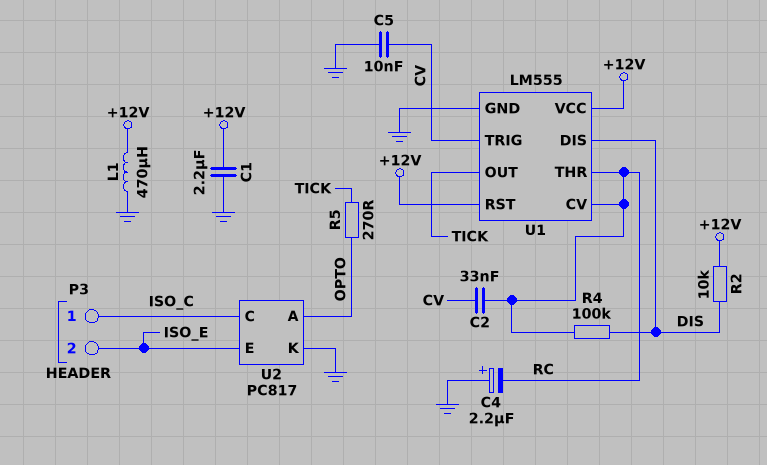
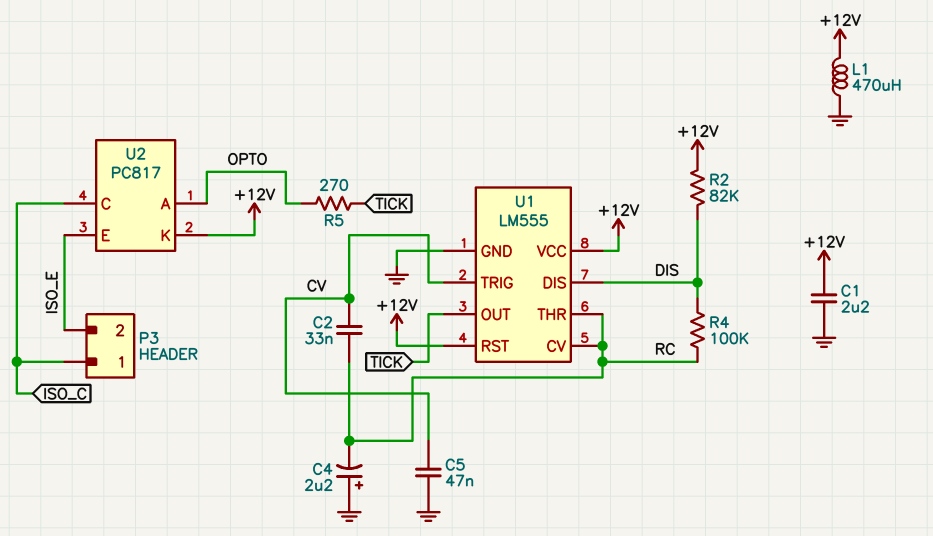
C5: 10nF (CV, GND) -> 47nF (CV, GND)
R2: 10k (+12V, DIS) -> 82k (+12V, DIS)
U2 pin K: GND -> +12V

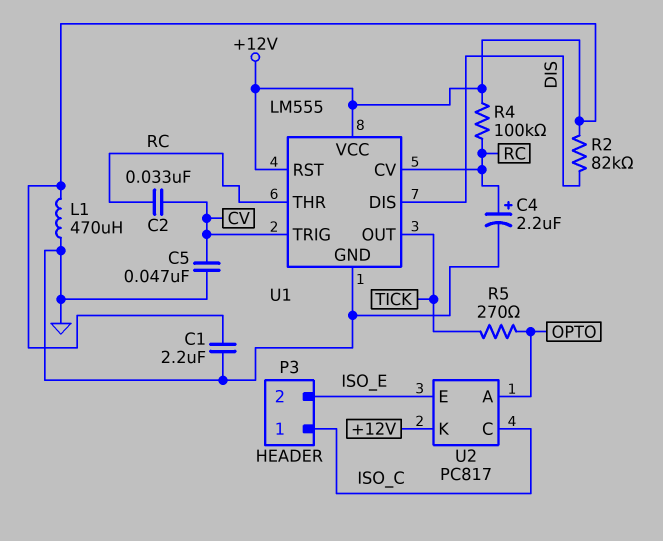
C4: 2.2uF (plus GND, minus RC) -> 2.2uF (plus RC, minus GND)
R4: 100k (DIS, RC) -> 100k (+12V, RC)

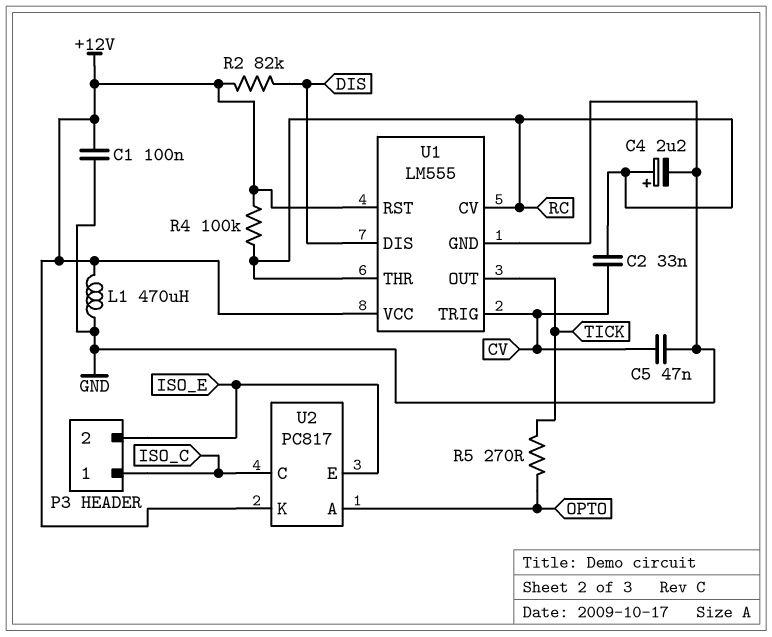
C1: 2.2uF (+12V, GND) -> 100nF (+12V, GND)

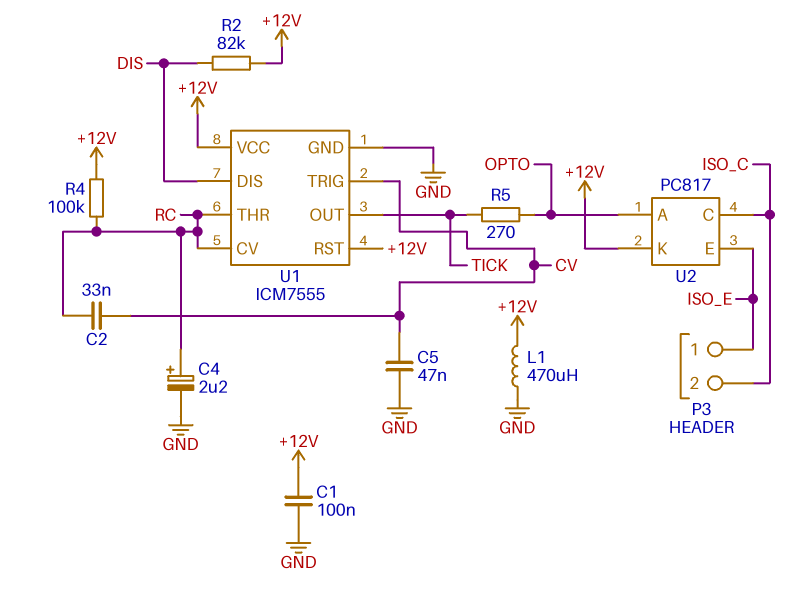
P3 pin 1: ISO_C -> ISO_E
P3 pin 2: ISO_E -> ISO_C
U1: LM555 -> ICM7555

